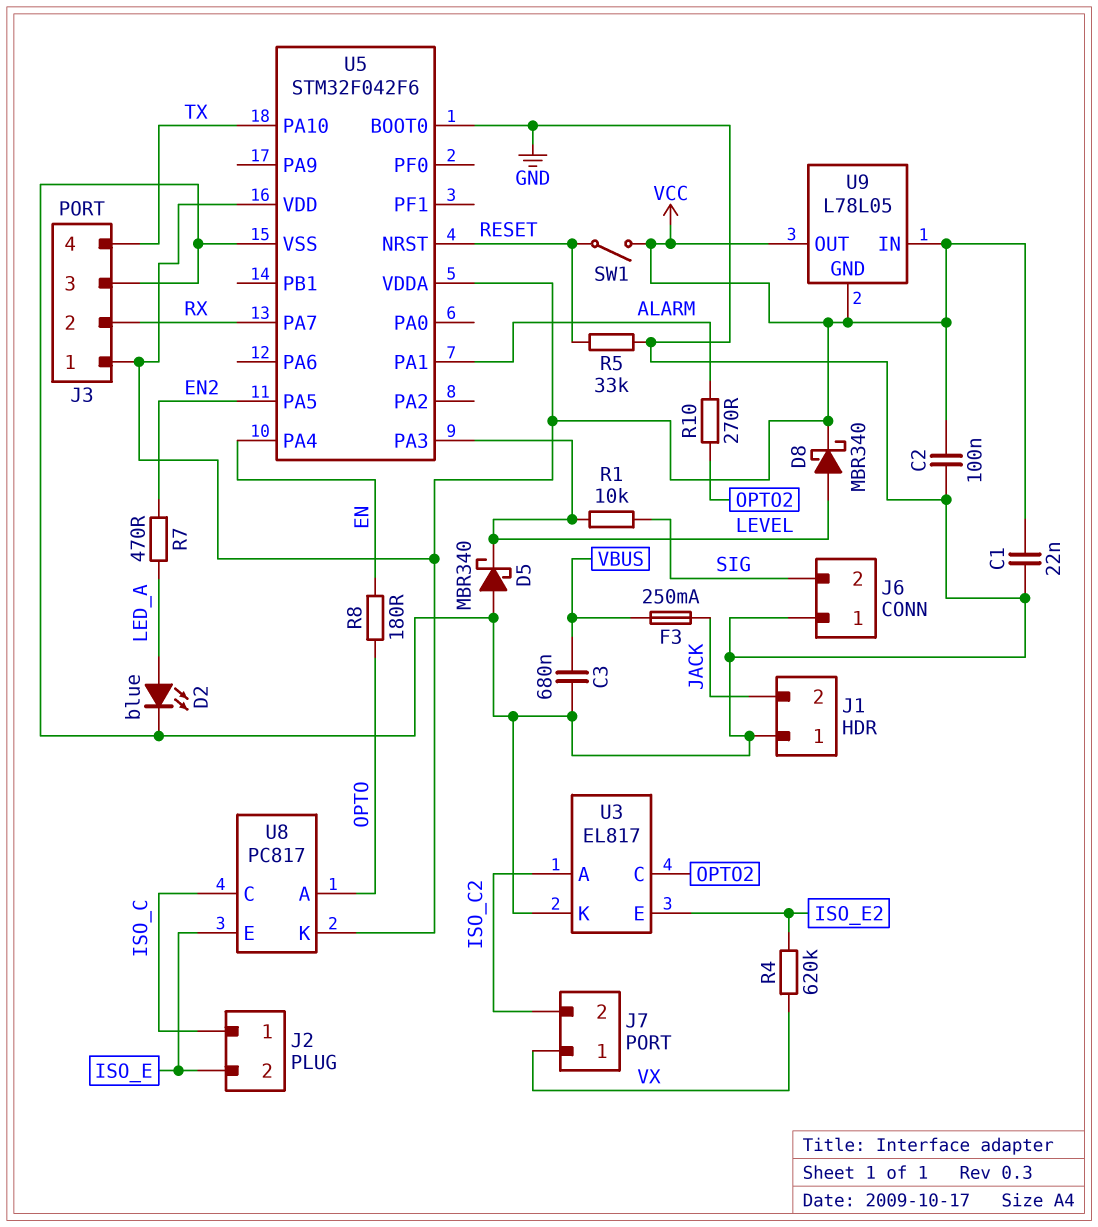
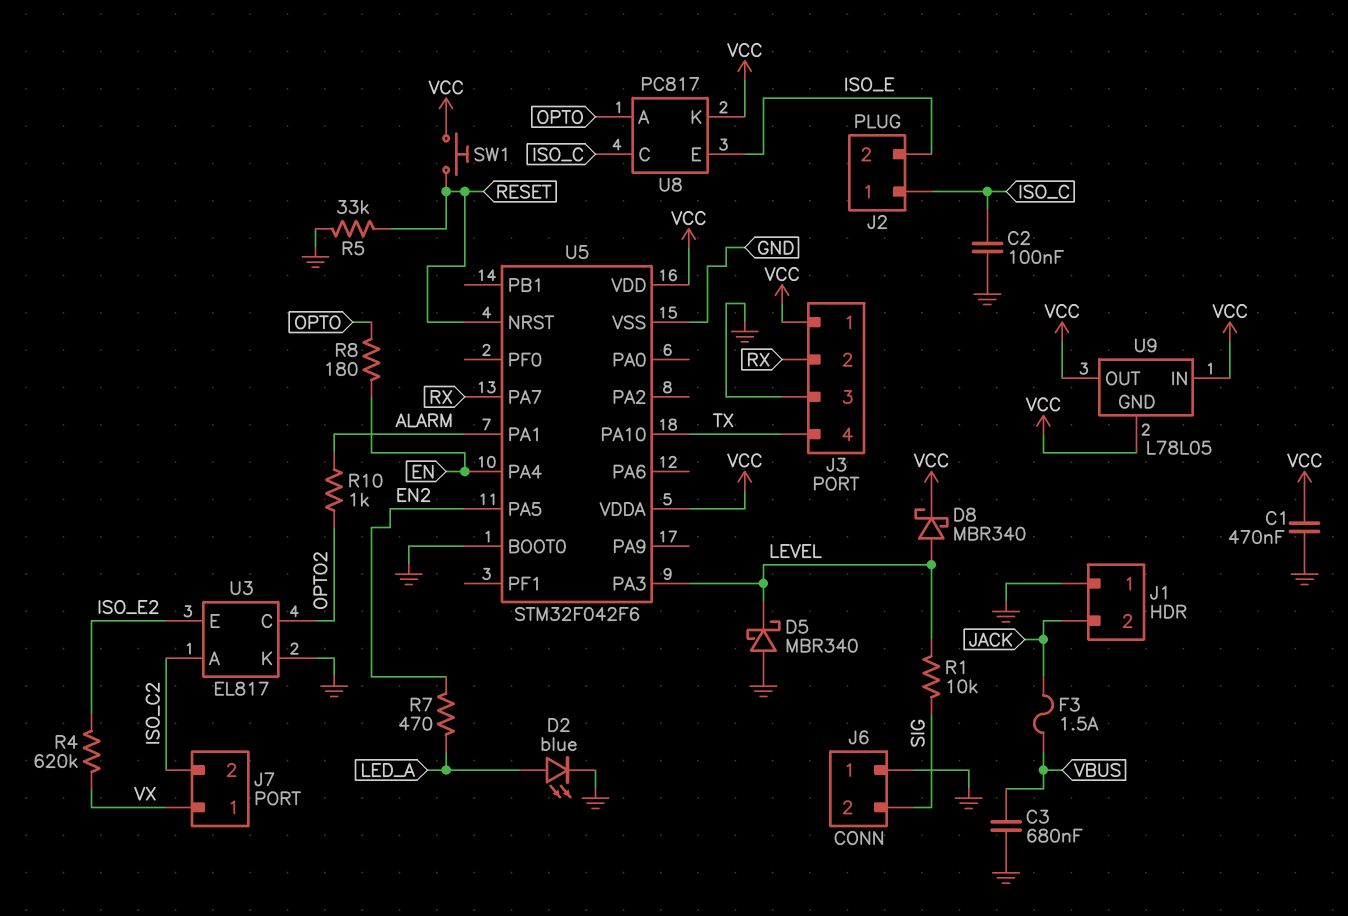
C1: 22nF (GND, VCC) -> 470nF (GND, VCC)
C2: 100nF (GND, VCC) -> 100nF (GND, ISO_C)
F3: 250mA (JACK, VBUS) -> 1.5A (JACK, VBUS)
R10: 270 (ALARM, OPTO2) -> 1k (ALARM, OPTO2)
SW1: switch (RESET, VCC) -> button (RESET, VCC)

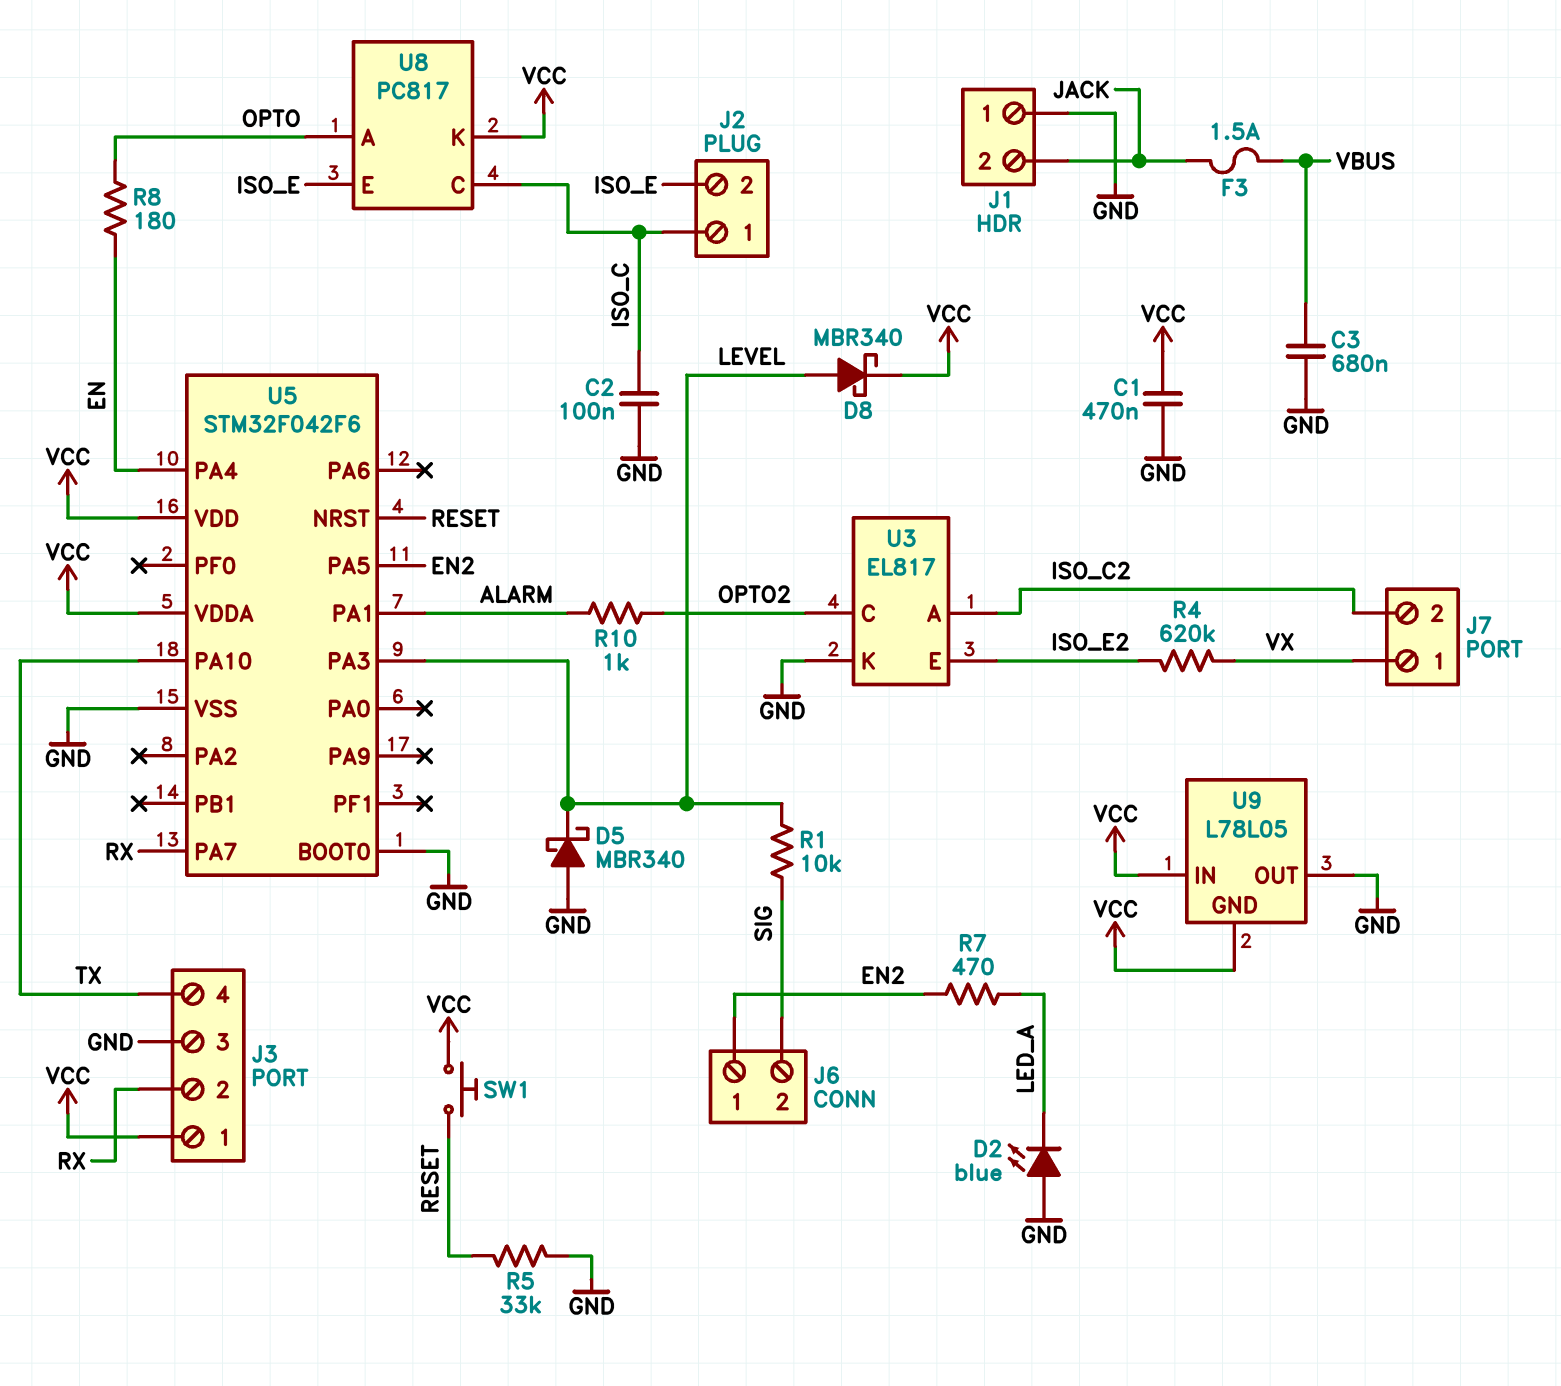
D2: LED blue (A LED_A, K GND) -> LED blue (A GND, K LED_A)
J6 pin 1: GND -> EN2
U9 pin OUT: VCC -> GND

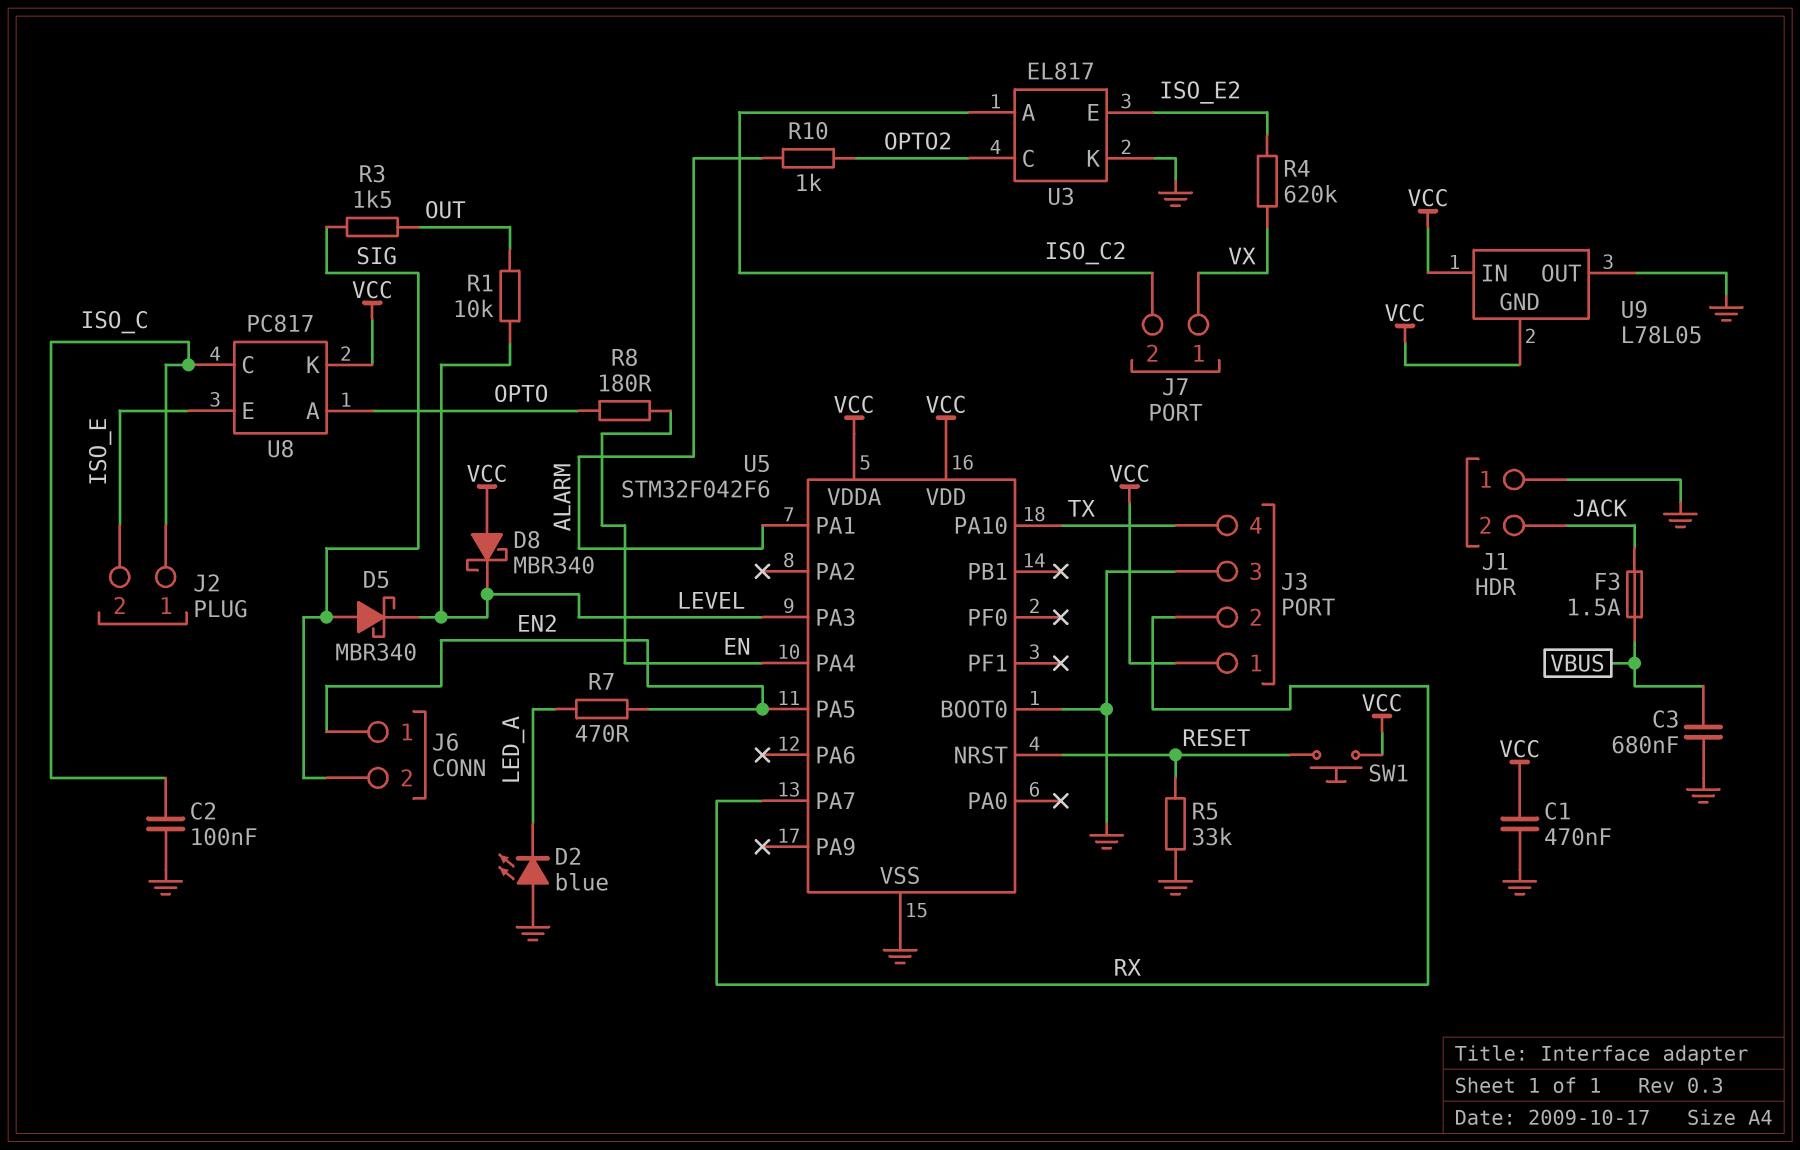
D5: schottky MBR340 (A GND, K LEVEL) -> schottky MBR340 (A SIG, K LEVEL)
D8: schottky MBR340 (A LEVEL, K VCC) -> schottky MBR340 (A VCC, K LEVEL)
R1: 10k (LEVEL, SIG) -> 10k (LEVEL, OUT)
R3: none -> 1.5k (OUT, SIG)

